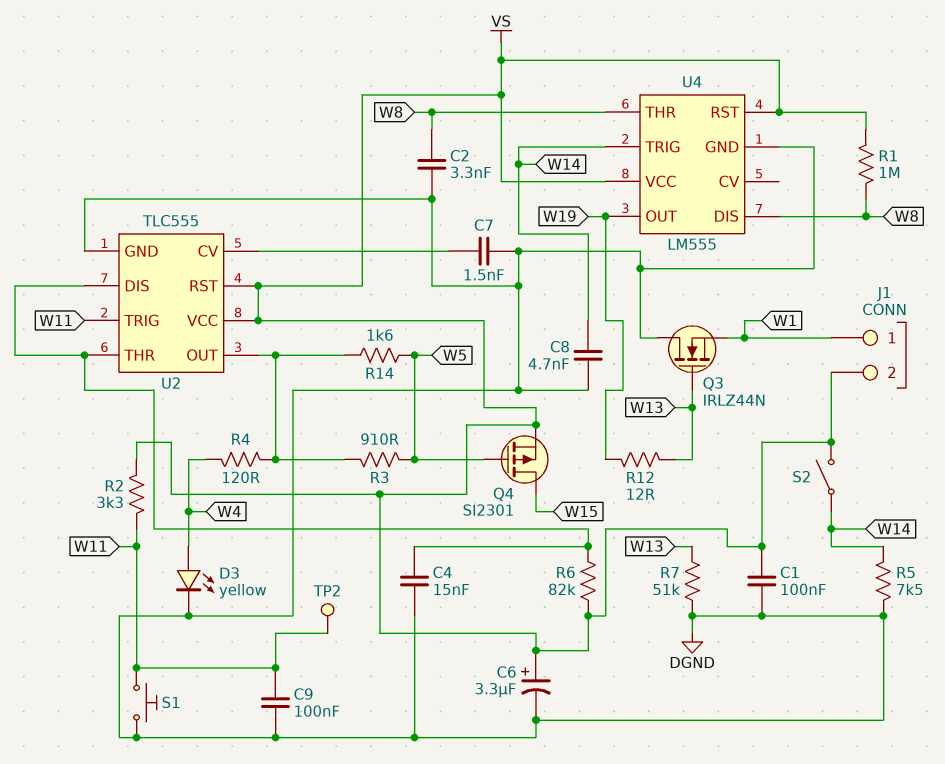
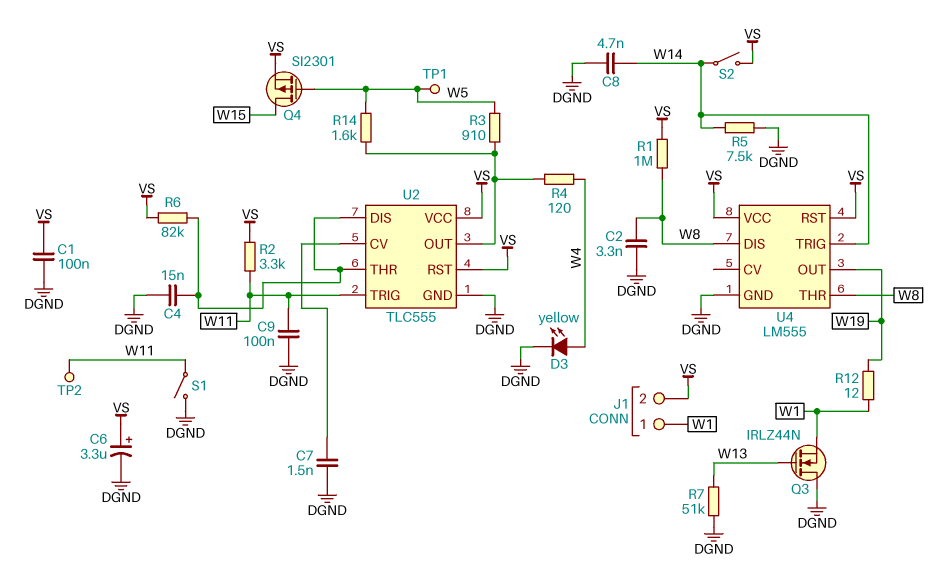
R12: 12 (W13, W19) -> 12 (W1, W19)
S1: button (DGND, W11) -> switch (DGND, W11)
TP1: none -> test point (W5)

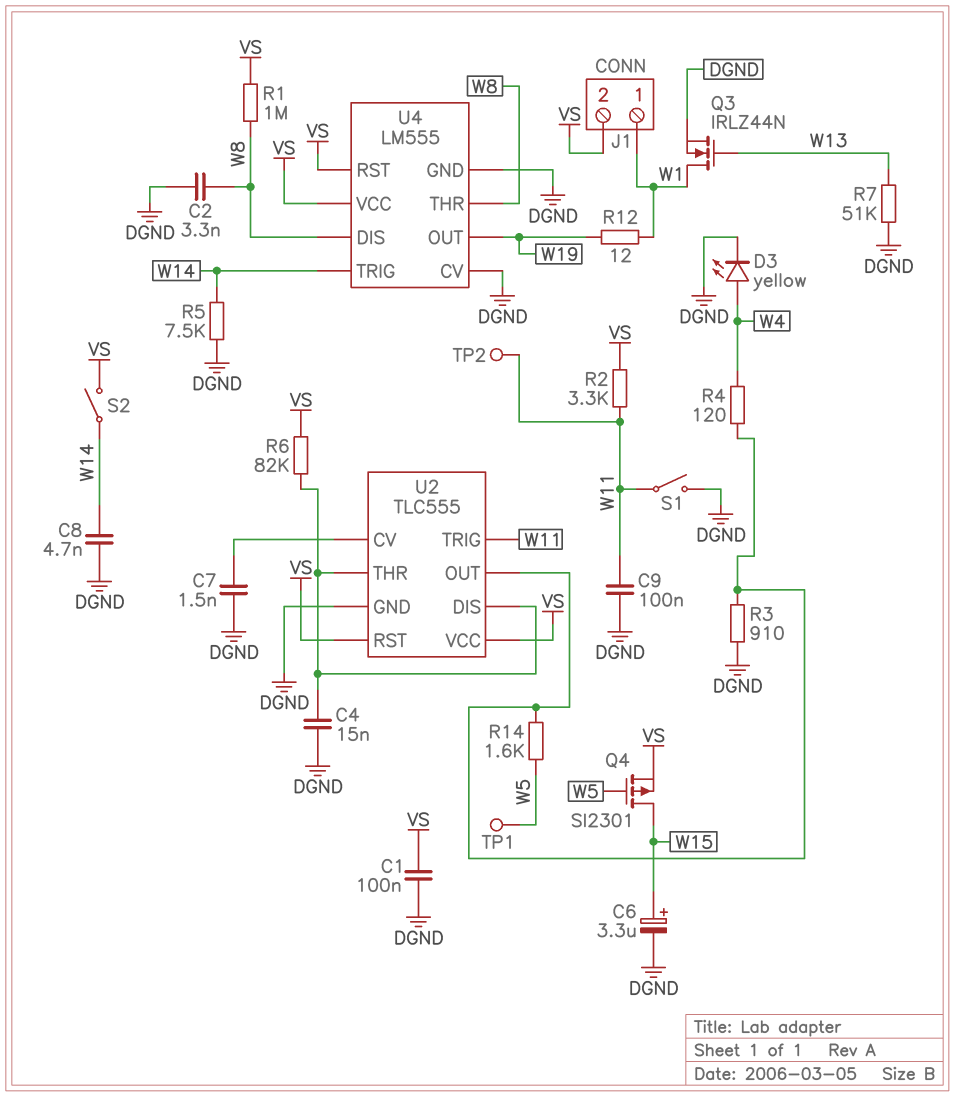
C6: 3.3uF (plus VS, minus DGND) -> 3.3uF (plus W15, minus DGND)
Q3: NMOS IRLZ44N (G W13, D DGND, S W1) -> NMOS IRLZ44N (G W13, D W1, S DGND)
R3: 910 (U2/OUT, W5) -> 910 (DGND, U2/OUT)
U4 pin CV: none -> DGND

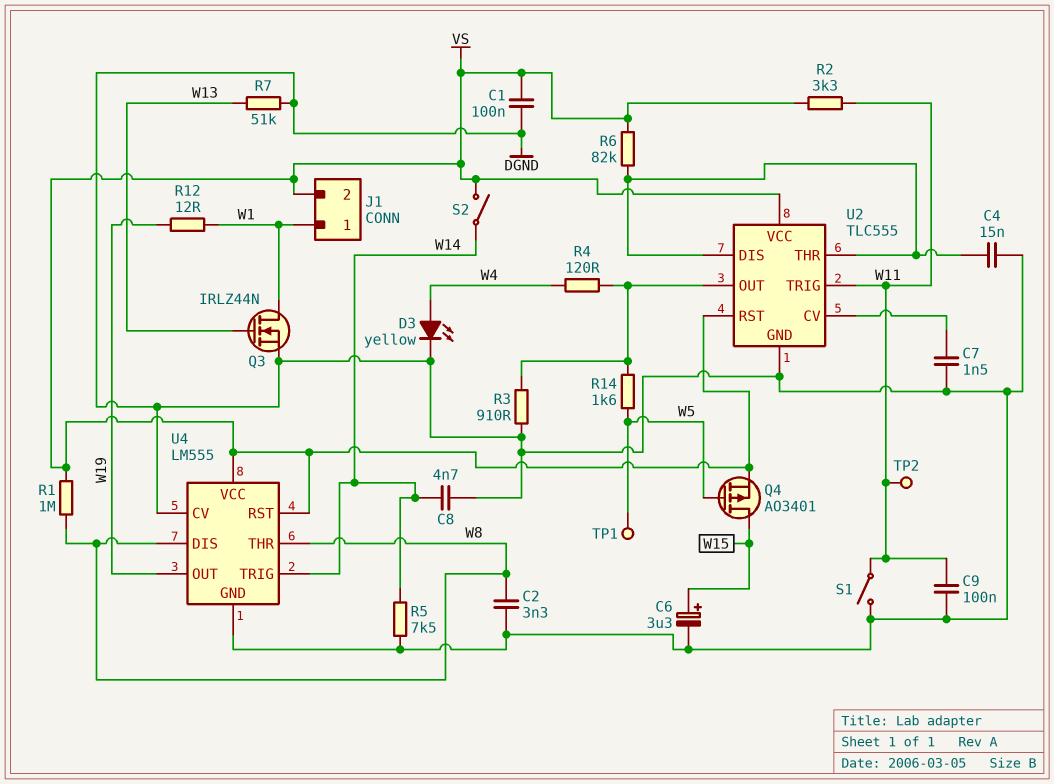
Q4: PMOS SI2301 (G W5, D W15, S VS) -> PMOS AO3401 (G W5, D W15, S VS)

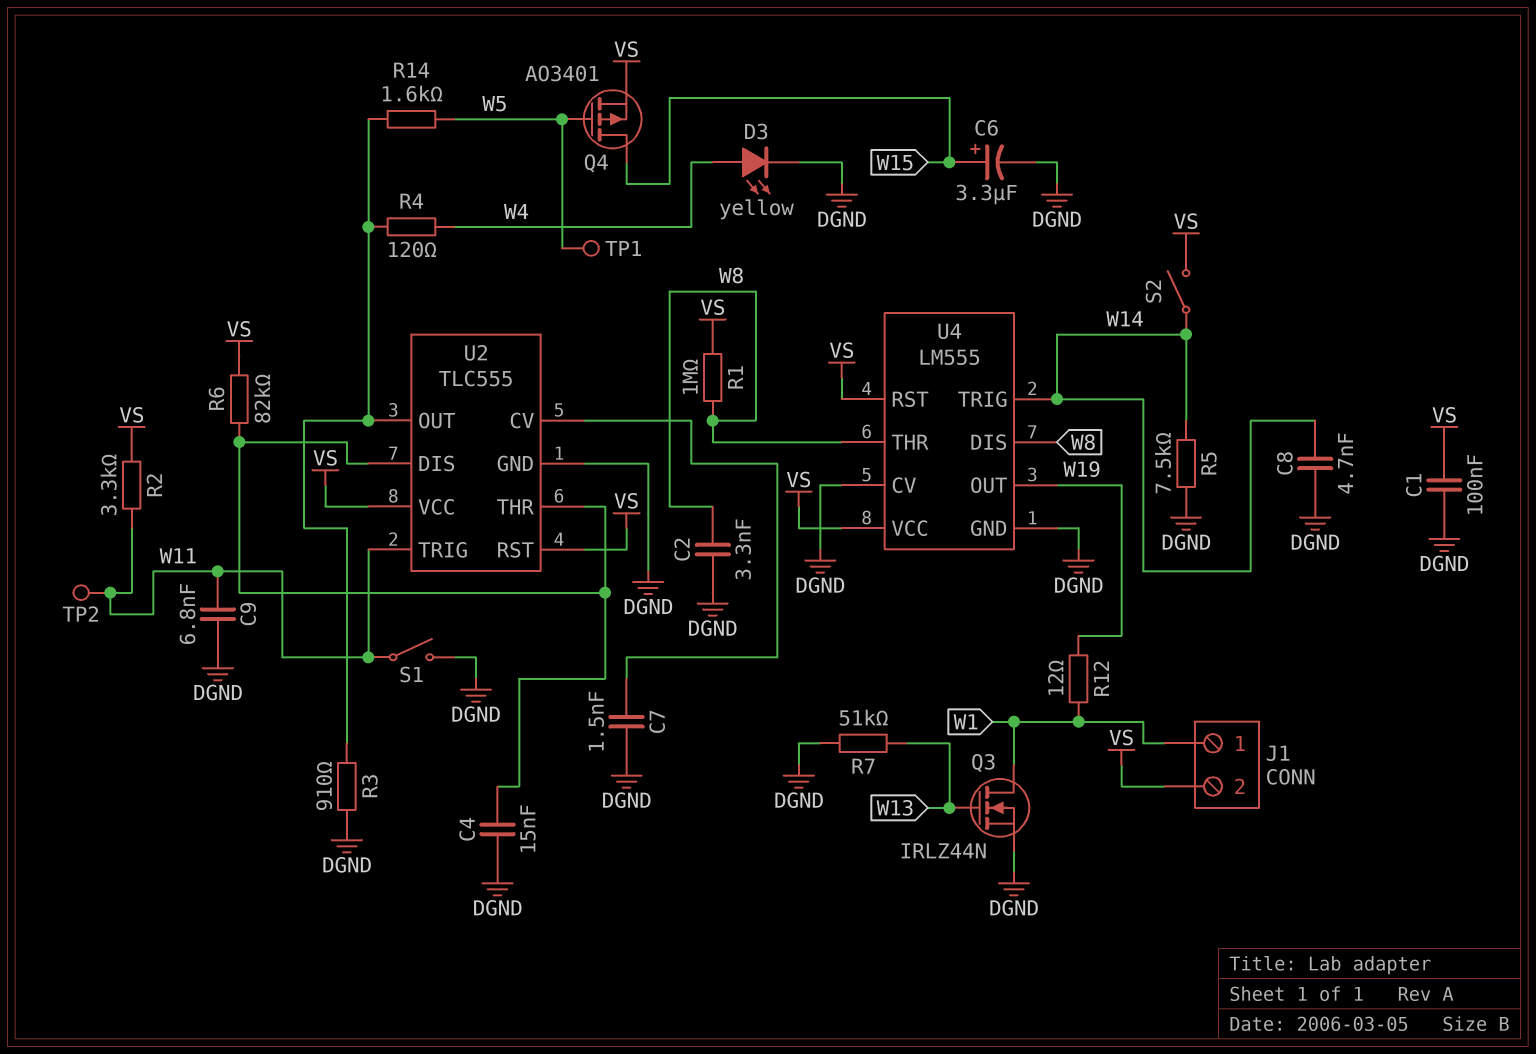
C9: 100nF (DGND, W11) -> 6.8nF (DGND, W11)

